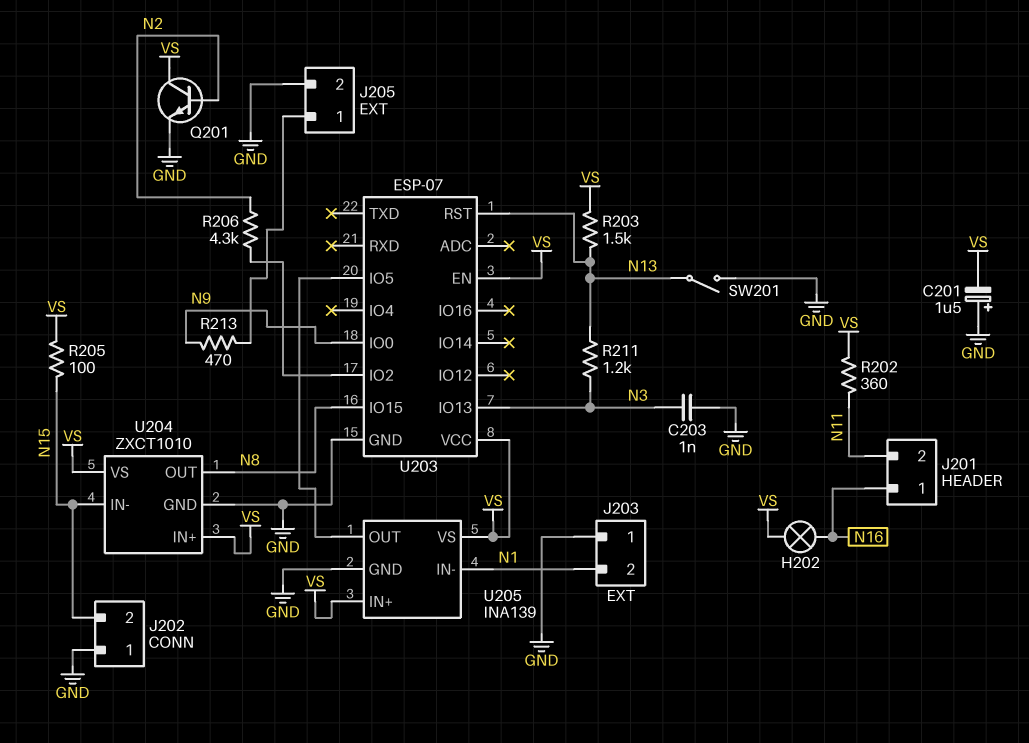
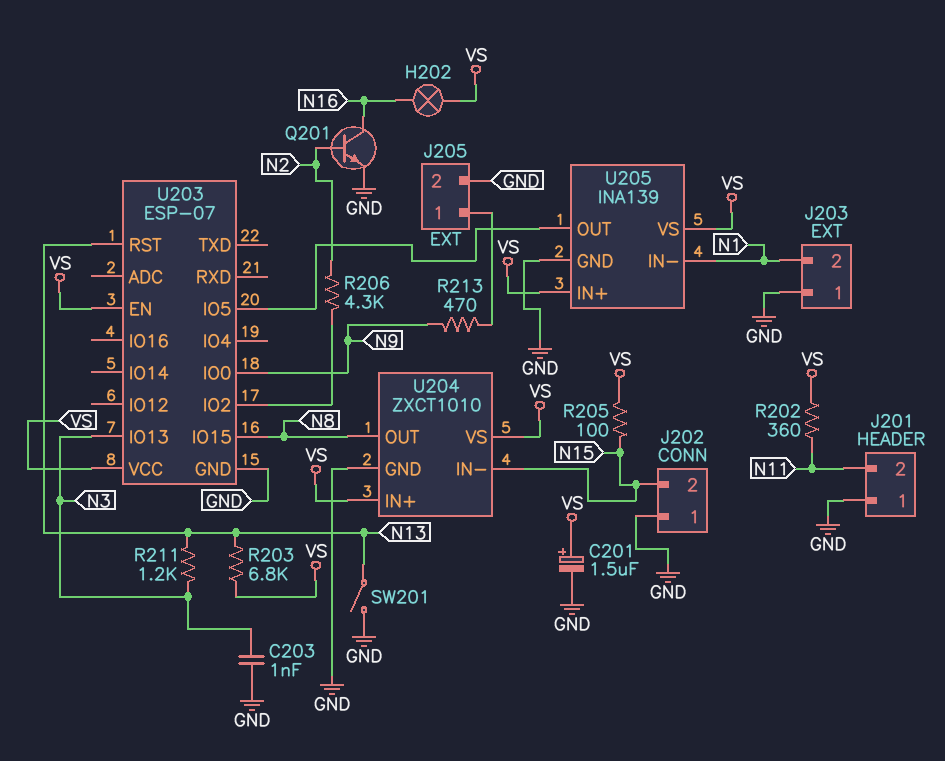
C201: 1.5uF (plus GND, minus VS) -> 1.5uF (plus VS, minus GND)
J201 pin 1: N16 -> GND
Q201: NPN (B N2, C VS, E GND) -> NPN (B N2, C N16, E GND)
R203: 1.5k (N13, VS) -> 6.8k (N13, VS)

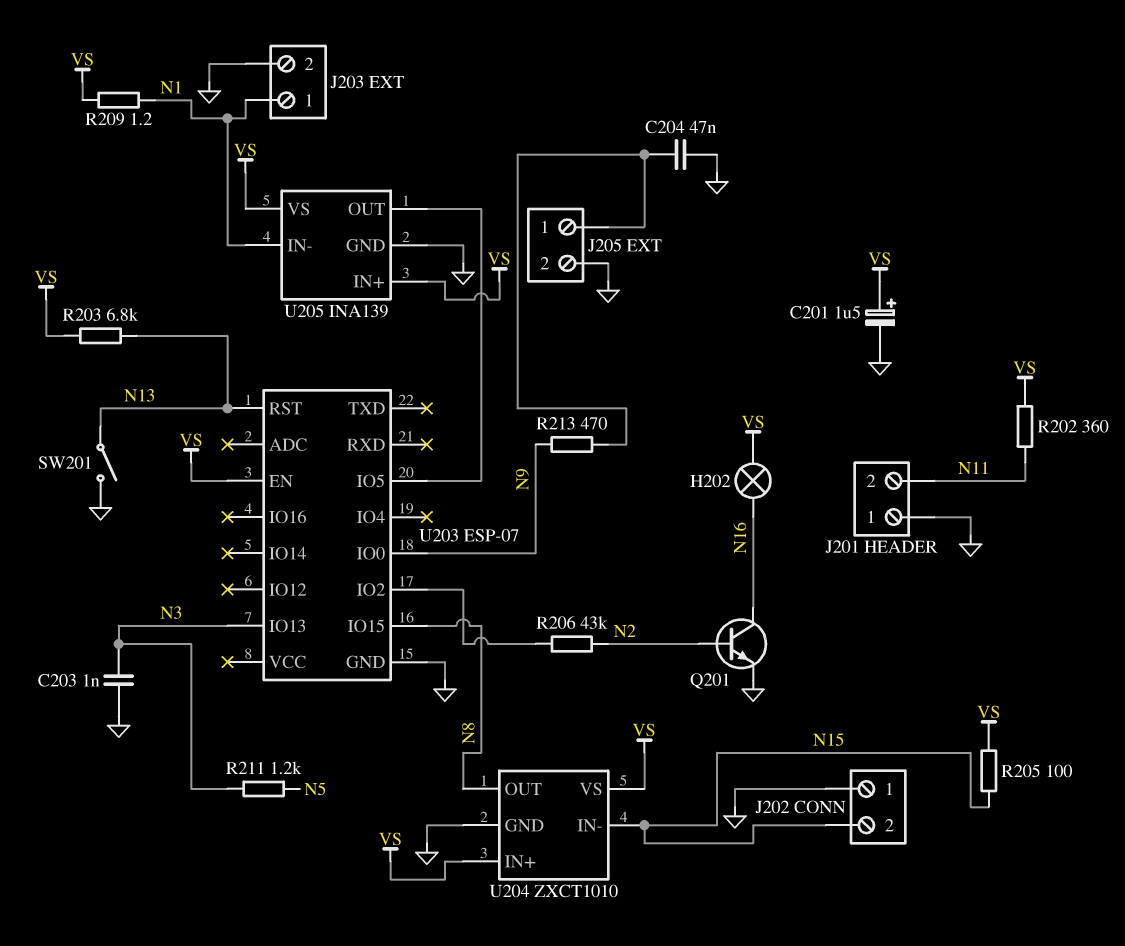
C204: none -> 47nF (GND, J205/1)
J203 pin 1: GND -> N1
J203 pin 2: N1 -> GND
R206: 4.3k (N2, U203/IO2) -> 43k (N2, U203/IO2)
R209: none -> 1.2 (N1, VS)
R211: 1.2k (N3, N13) -> 1.2k (N3, N5)
U203 pin VCC: VS -> none

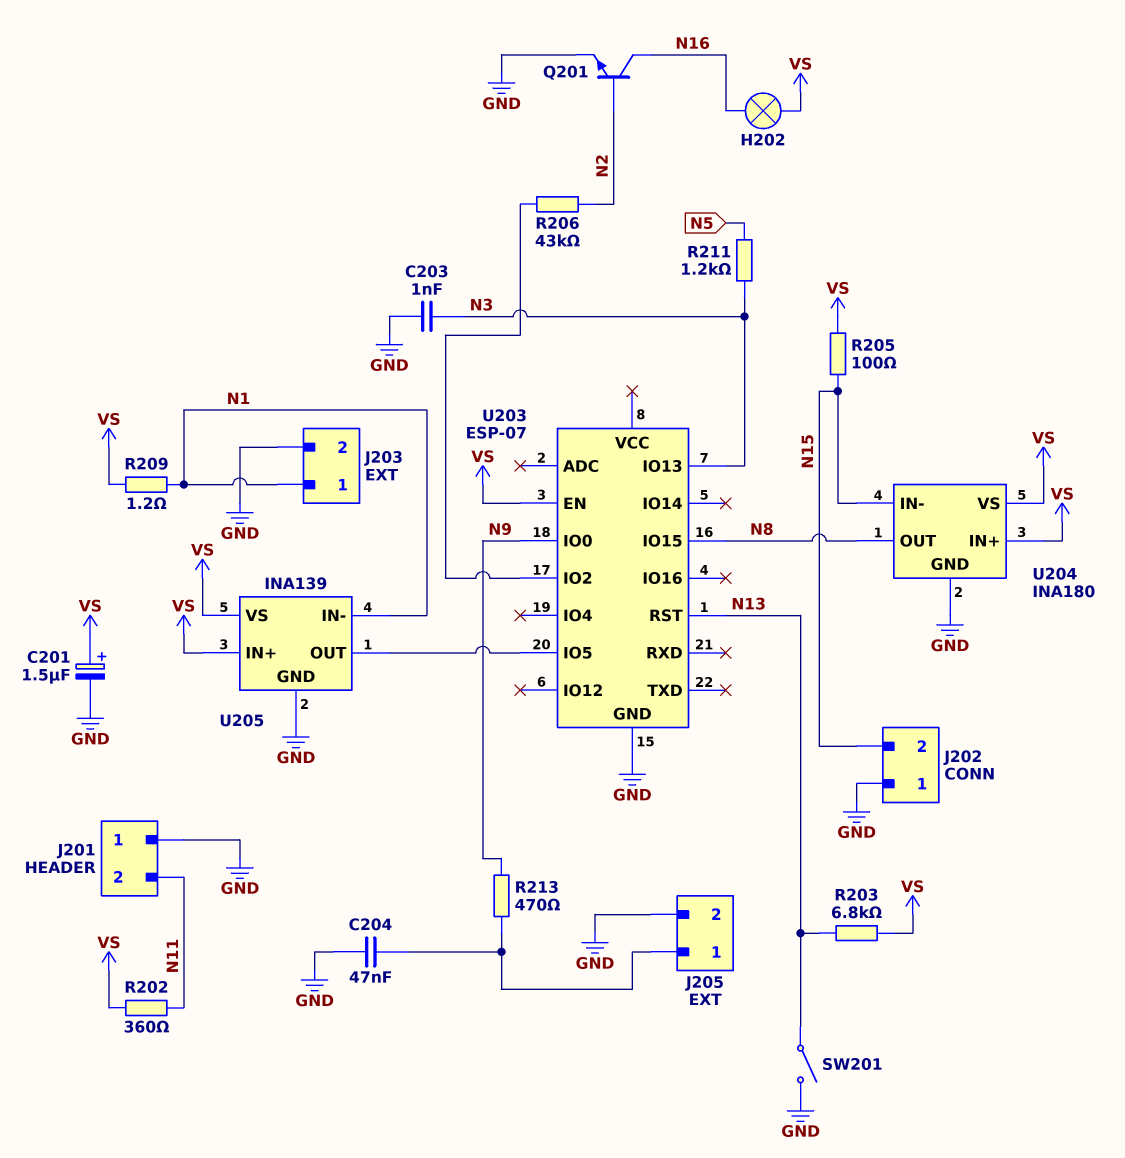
U204: ZXCT1010 -> INA180

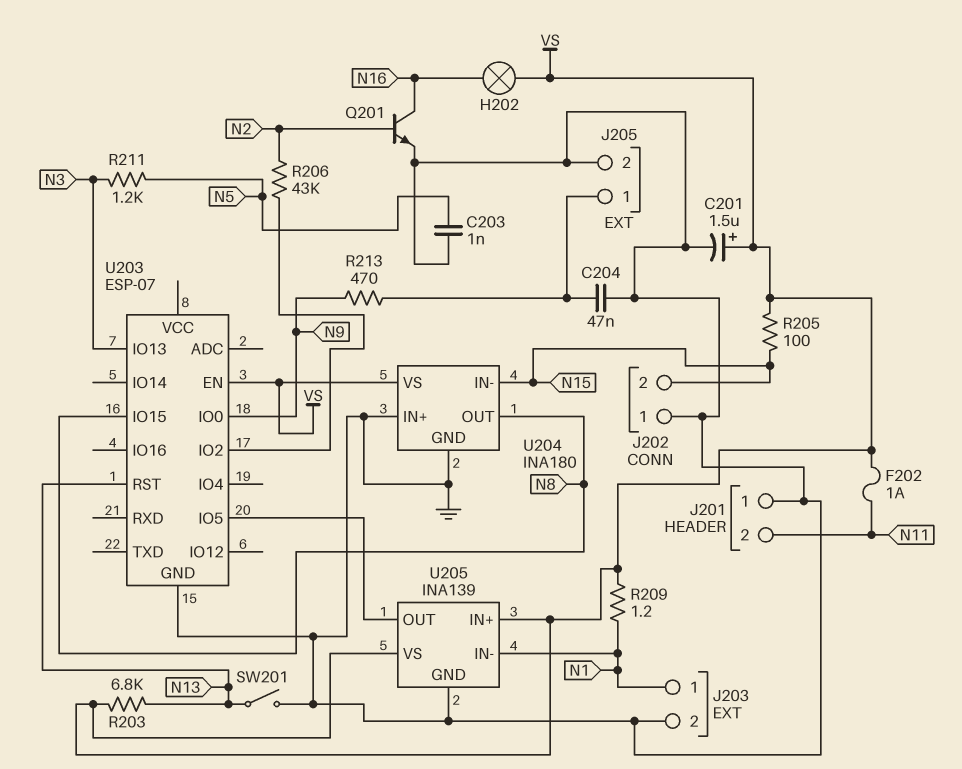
C203: 1nF (GND, N3) -> 1nF (GND, N5)
F202: none -> 1A (N11, VS)
R202: 360 (N11, VS) -> none
U204 pin IN+: VS -> GND

